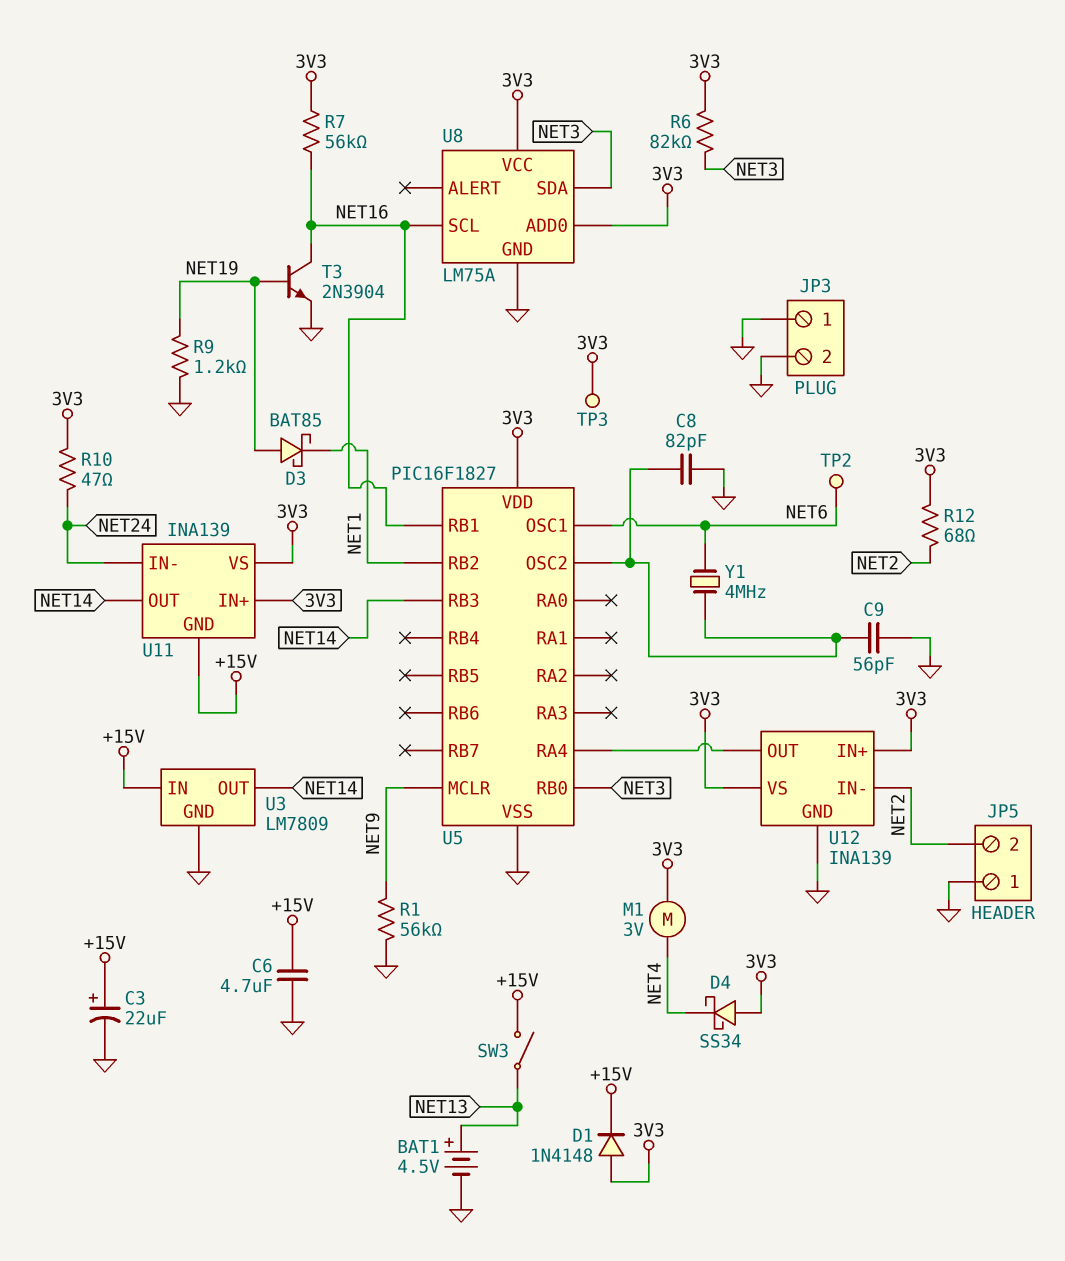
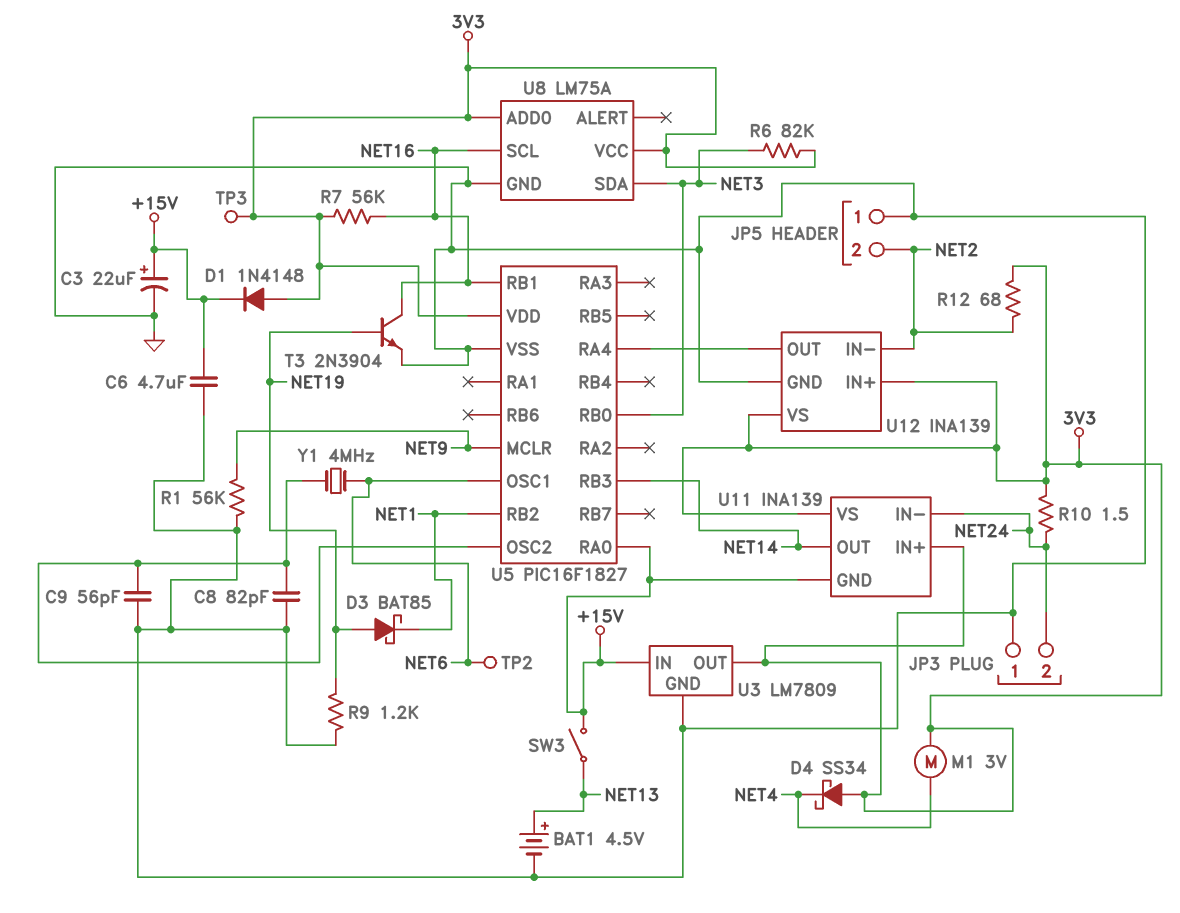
JP3 pin 2: GND -> NET24
R10: 47 (3V3, NET24) -> 1.5 (3V3, NET24)
U3 pin OUT: NET14 -> 3V3
U5 pin RA0: none -> +15V

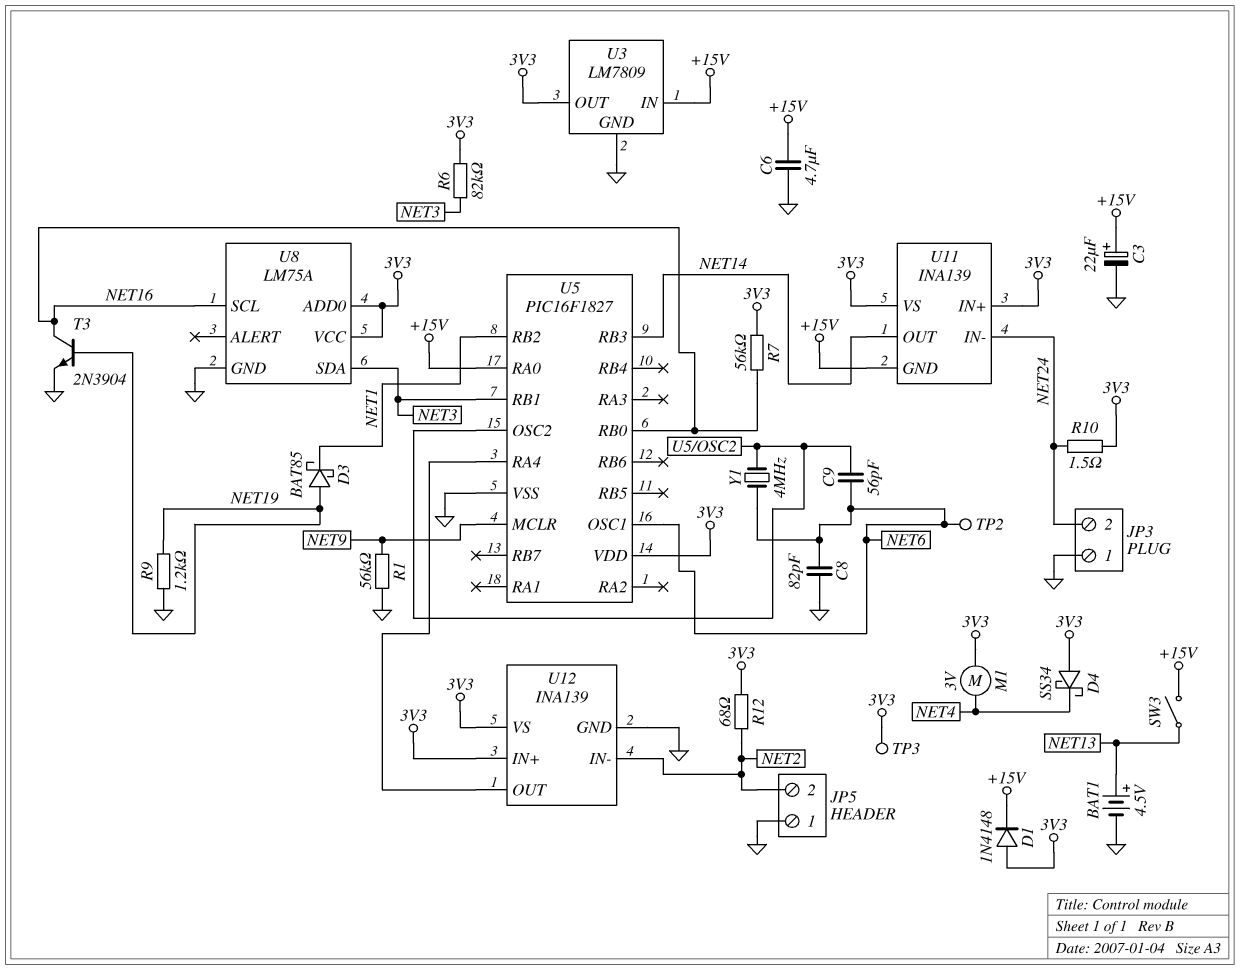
C8: 82pF (GND, U5/OSC2) -> 82pF (GND, NET6)
C9: 56pF (GND, U5/OSC2) -> 56pF (NET6, U5/OSC2)
U5 pin RB0: NET3 -> NET16
U5 pin RB1: NET16 -> NET3

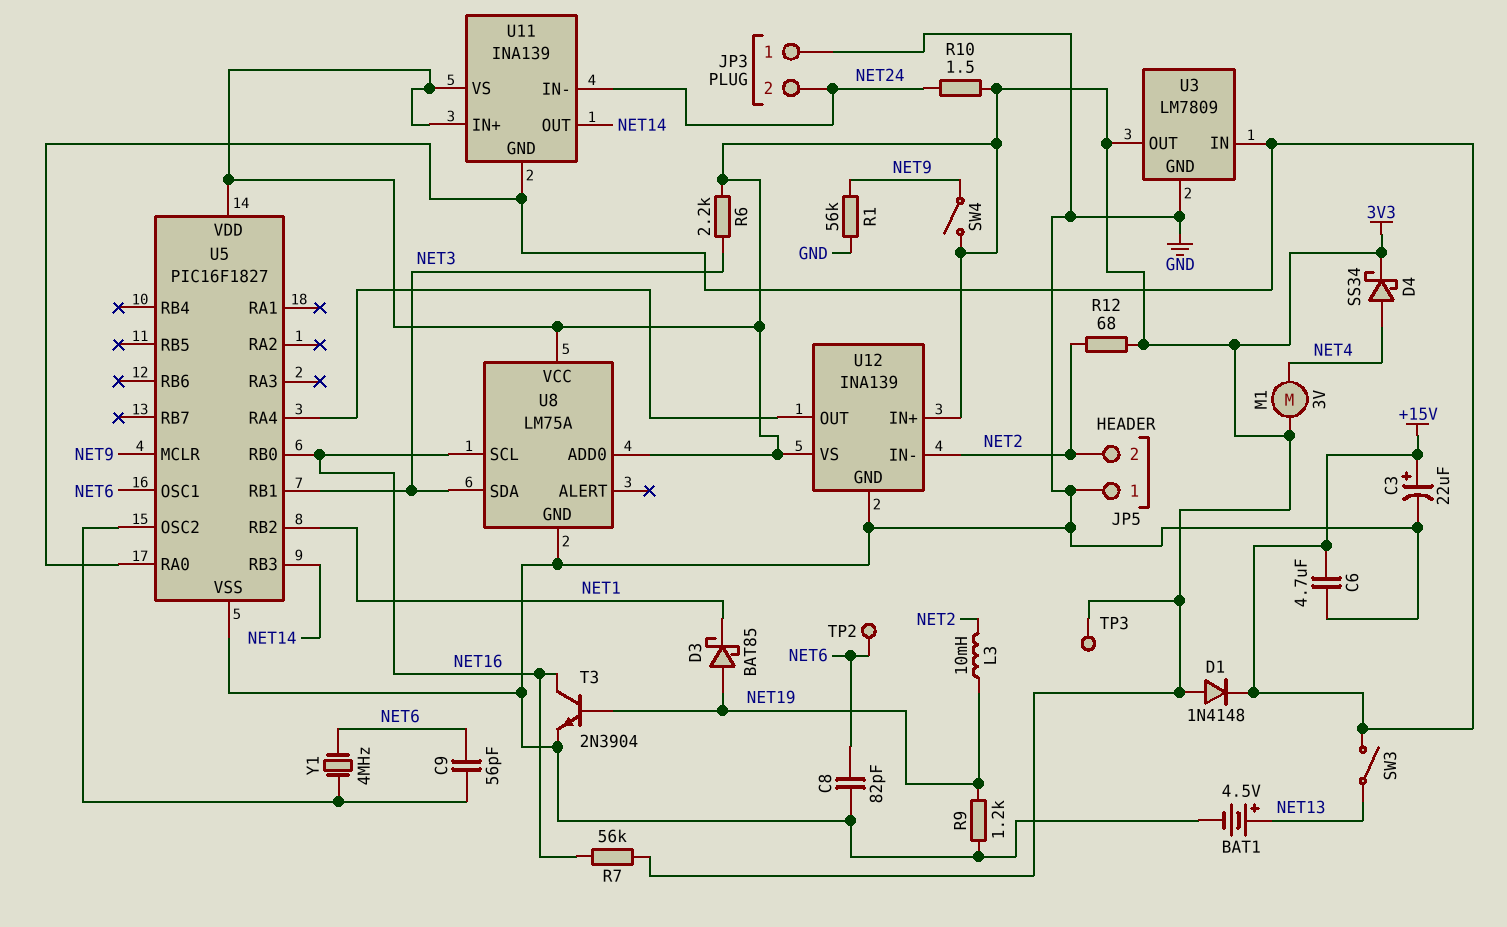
D4: schottky SS34 (A 3V3, K NET4) -> schottky SS34 (A NET4, K 3V3)
L3: none -> 10mH (NET2, NET19)
R6: 82k (3V3, NET3) -> 2.2k (3V3, NET3)
SW4: none -> switch (3V3, NET9)

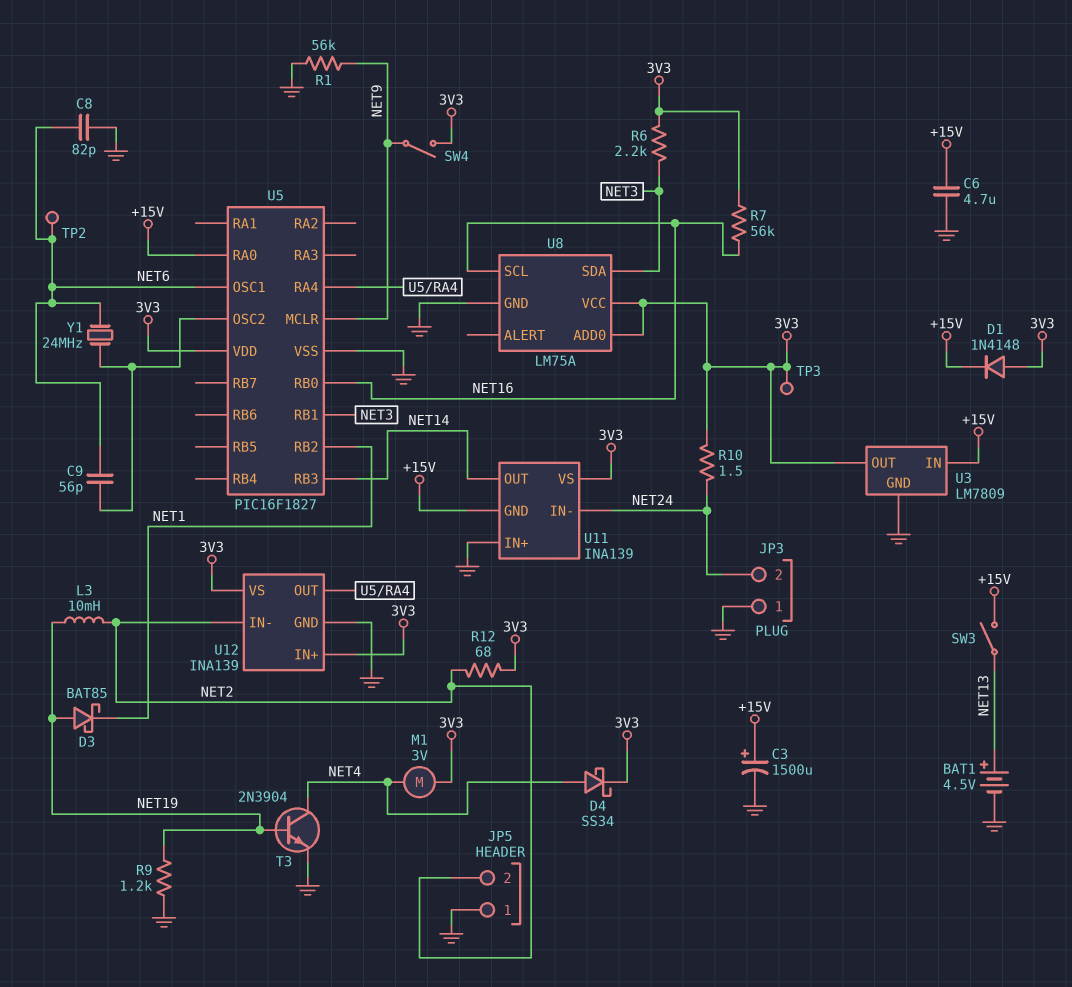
C3: 22uF (plus +15V, minus GND) -> 1500uF (plus +15V, minus GND)
T3: NPN 2N3904 (B NET19, C NET16, E GND) -> NPN 2N3904 (B NET19, C NET4, E GND)
U11 pin IN+: 3V3 -> GND
Y1: 4MHz (NET6, U5/OSC2) -> 24MHz (NET6, U5/OSC2)

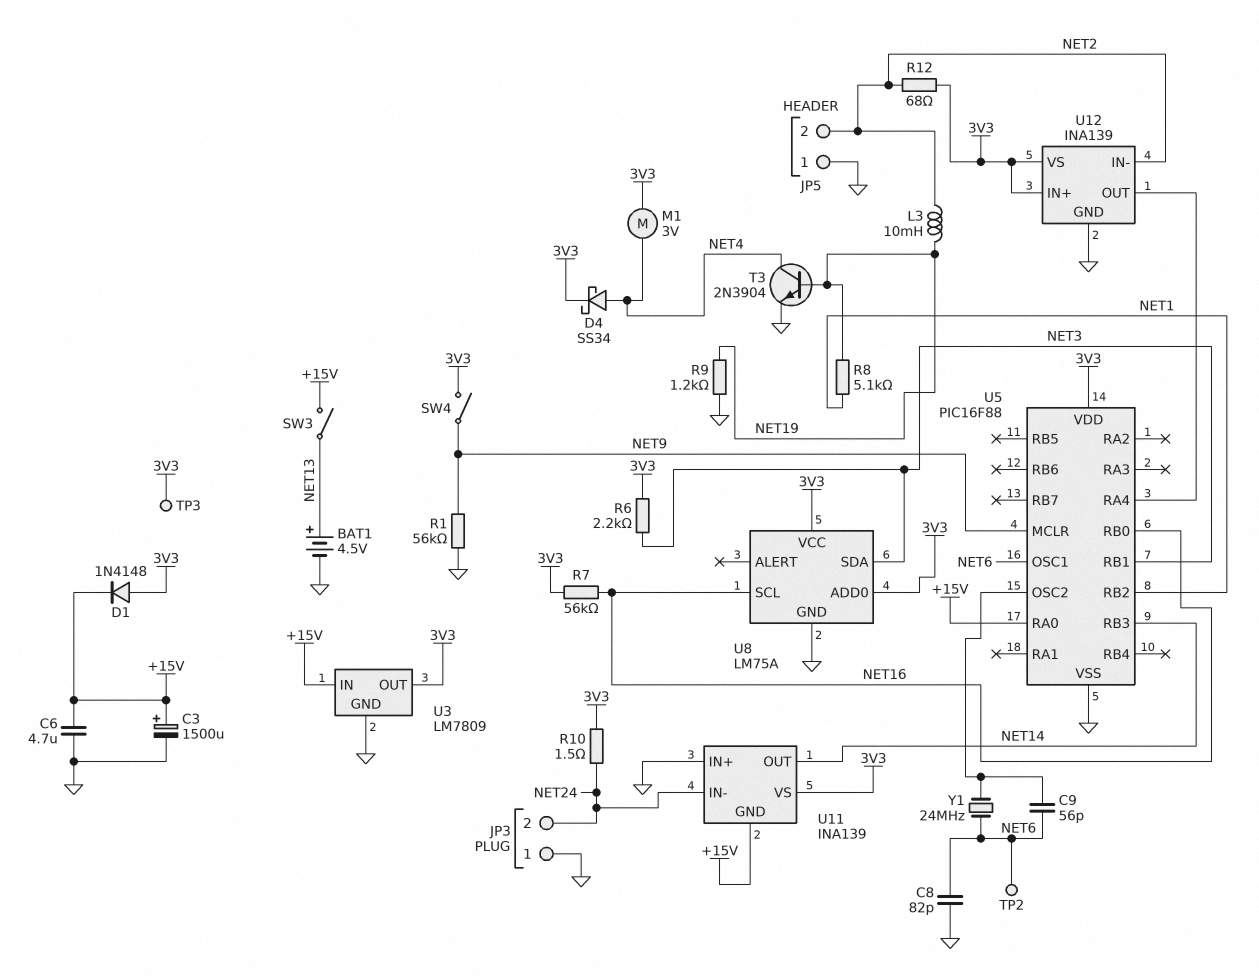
D3: schottky BAT85 (A NET19, K NET1) -> none
R8: none -> 5.1k (NET1, NET19)
U5: PIC16F1827 -> PIC16F88

